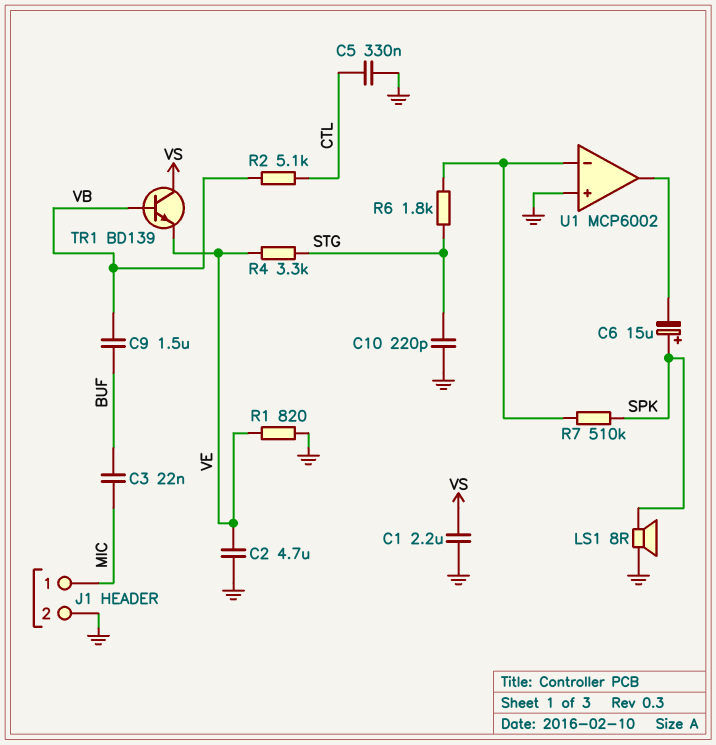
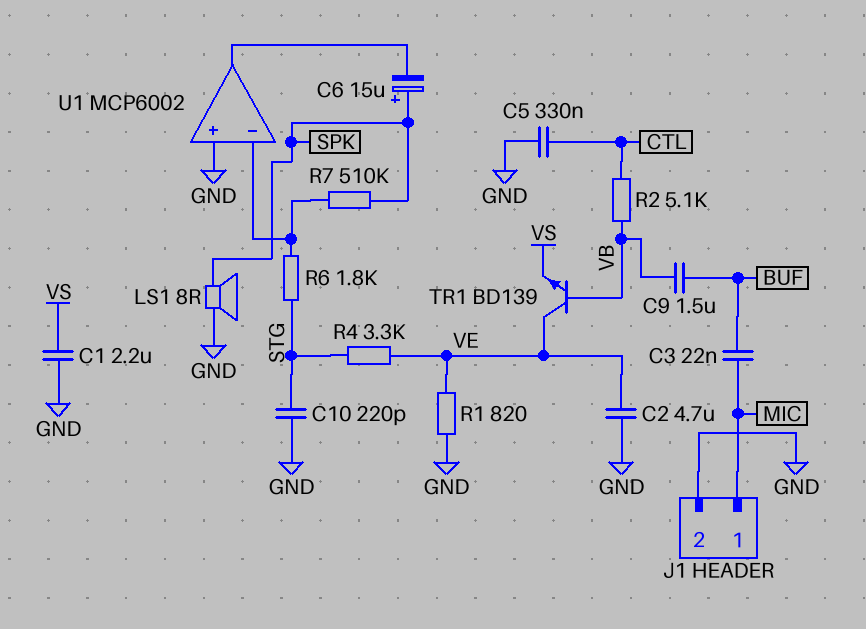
TR1: NPN BD139 (B VB, C VS, E VE) -> NPN BD139 (B VB, C VE, E VS)

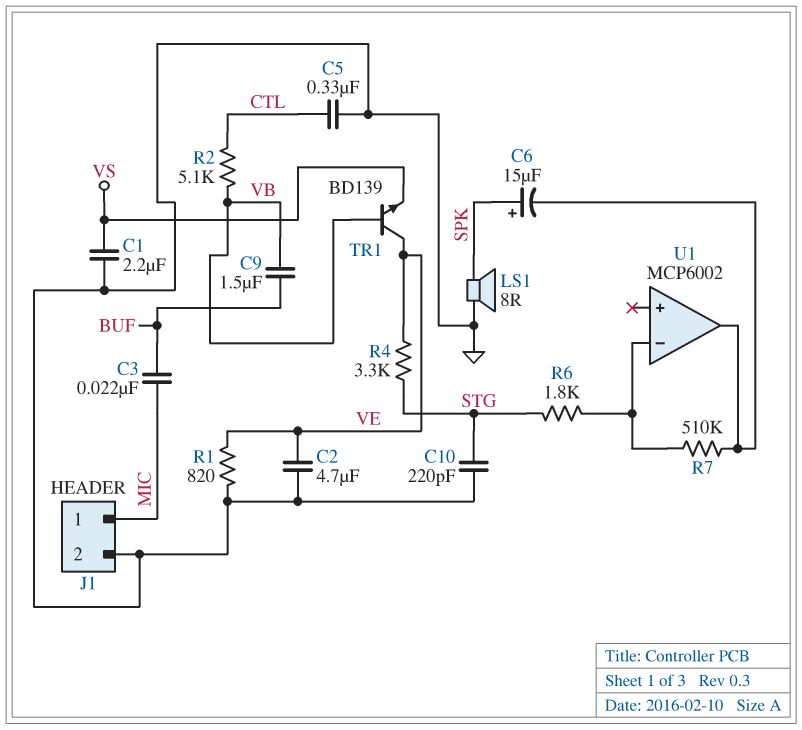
R7: 510k (SPK, U1/in-) -> 510k (U1/in-, U1/out)
U1 pin in+: GND -> none

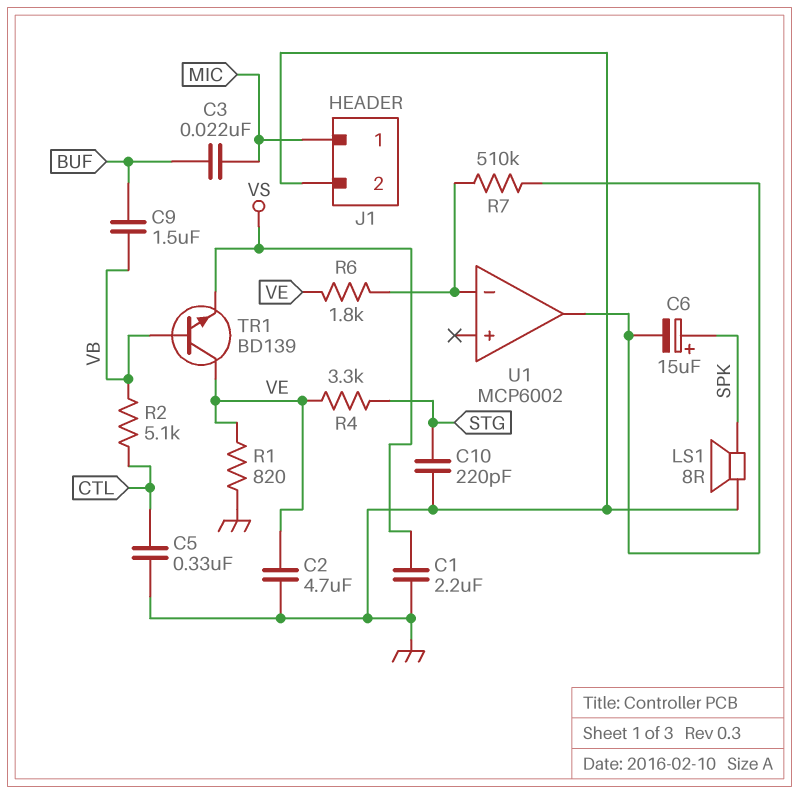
R6: 1.8k (STG, U1/in-) -> 1.8k (U1/in-, VE)

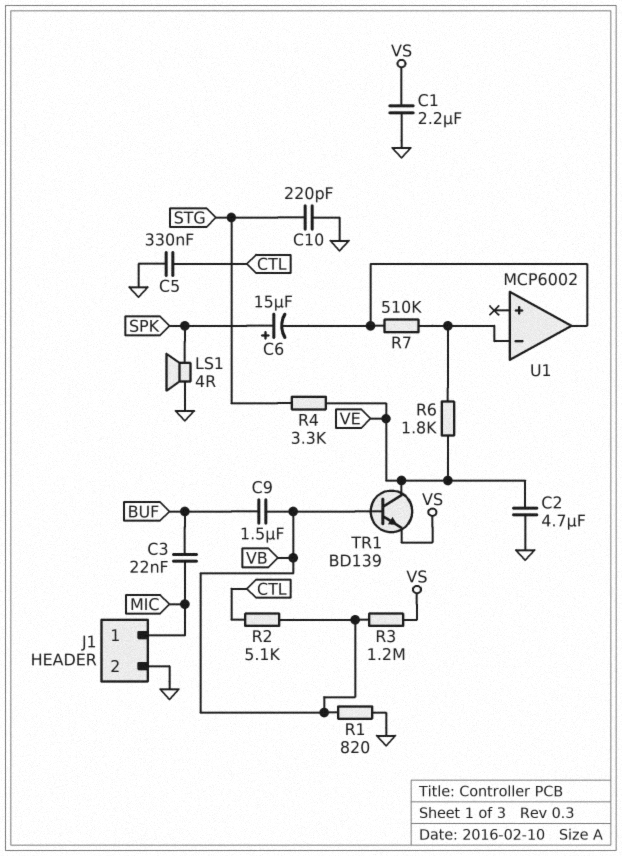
LS1: speaker 8R (GND, SPK) -> speaker 4R (GND, SPK)
R1: 820 (GND, VE) -> 820 (GND, VB)
R3: none -> 1.2M (VB, VS)

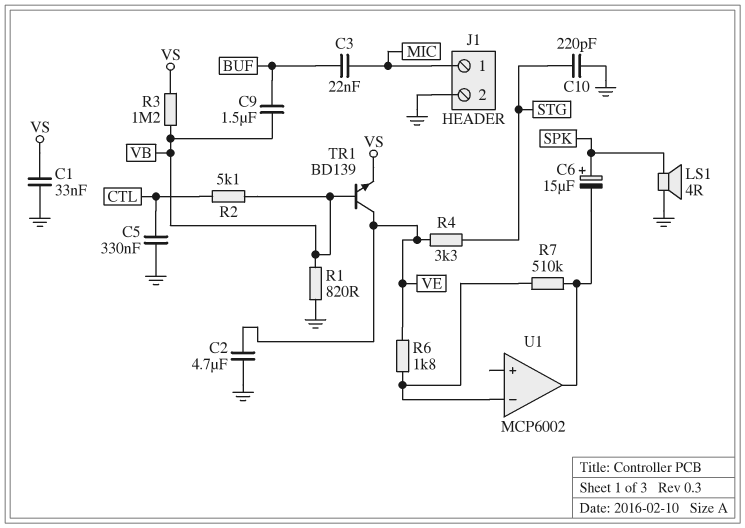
C1: 2.2uF (GND, VS) -> 33nF (GND, VS)

